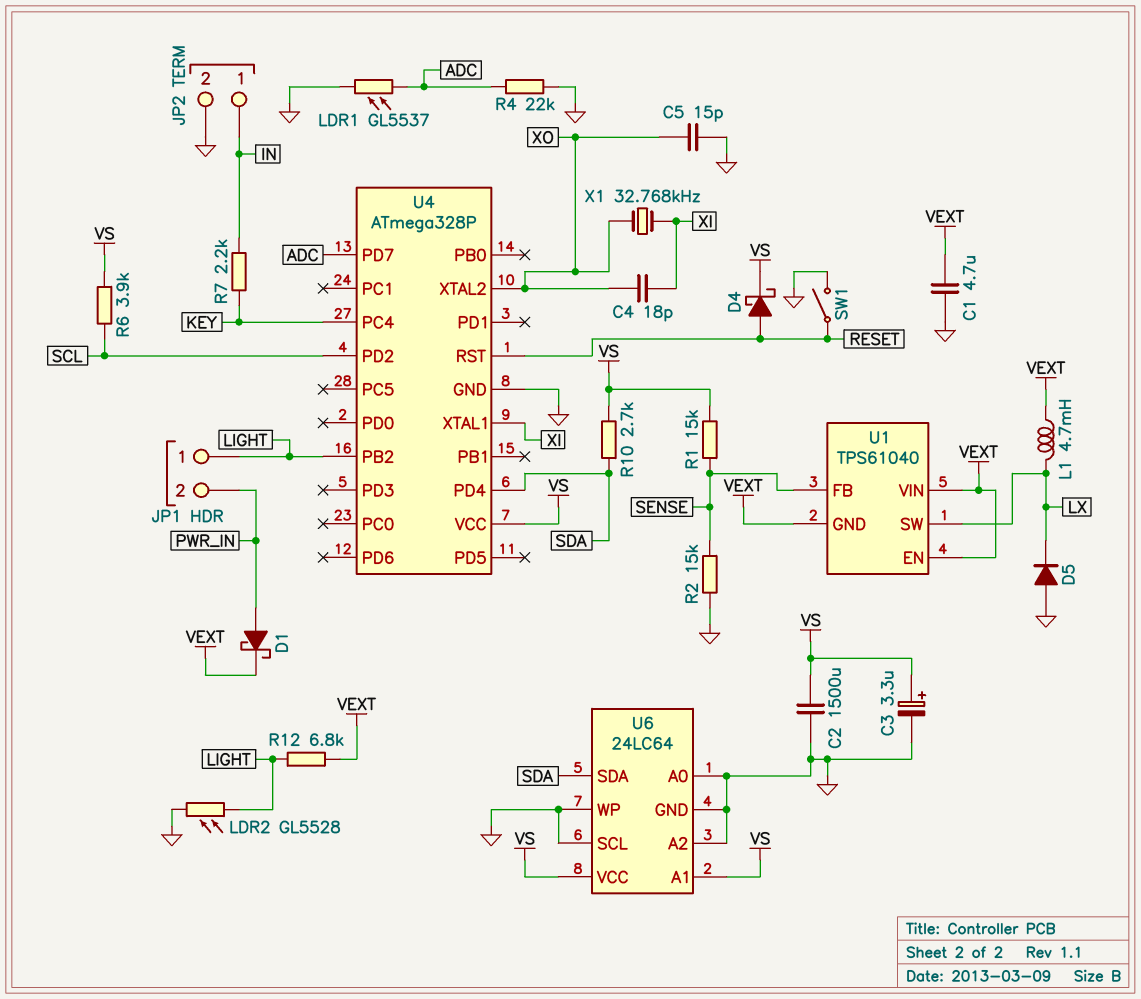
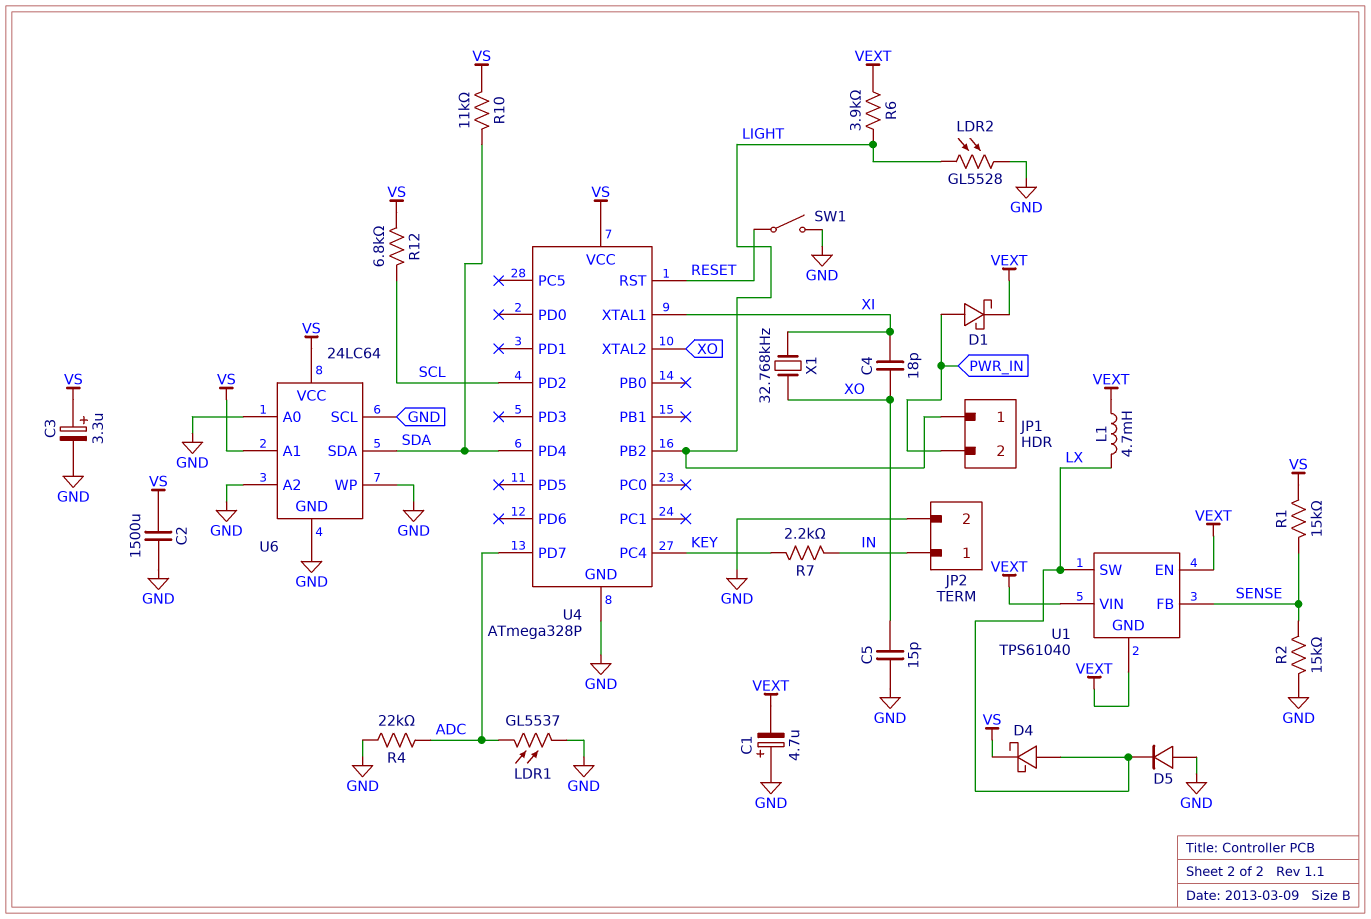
C1: 4.7uF (GND, VEXT) -> 4.7uF (plus GND, minus VEXT)
D4: schottky (A RESET, K VS) -> schottky (A LX, K VS)
R6: 3.9k (SCL, VS) -> 3.9k (LIGHT, VEXT)
R10: 2.7k (SDA, VS) -> 11k (SDA, VS)
R12: 6.8k (LIGHT, VEXT) -> 6.8k (SCL, VS)

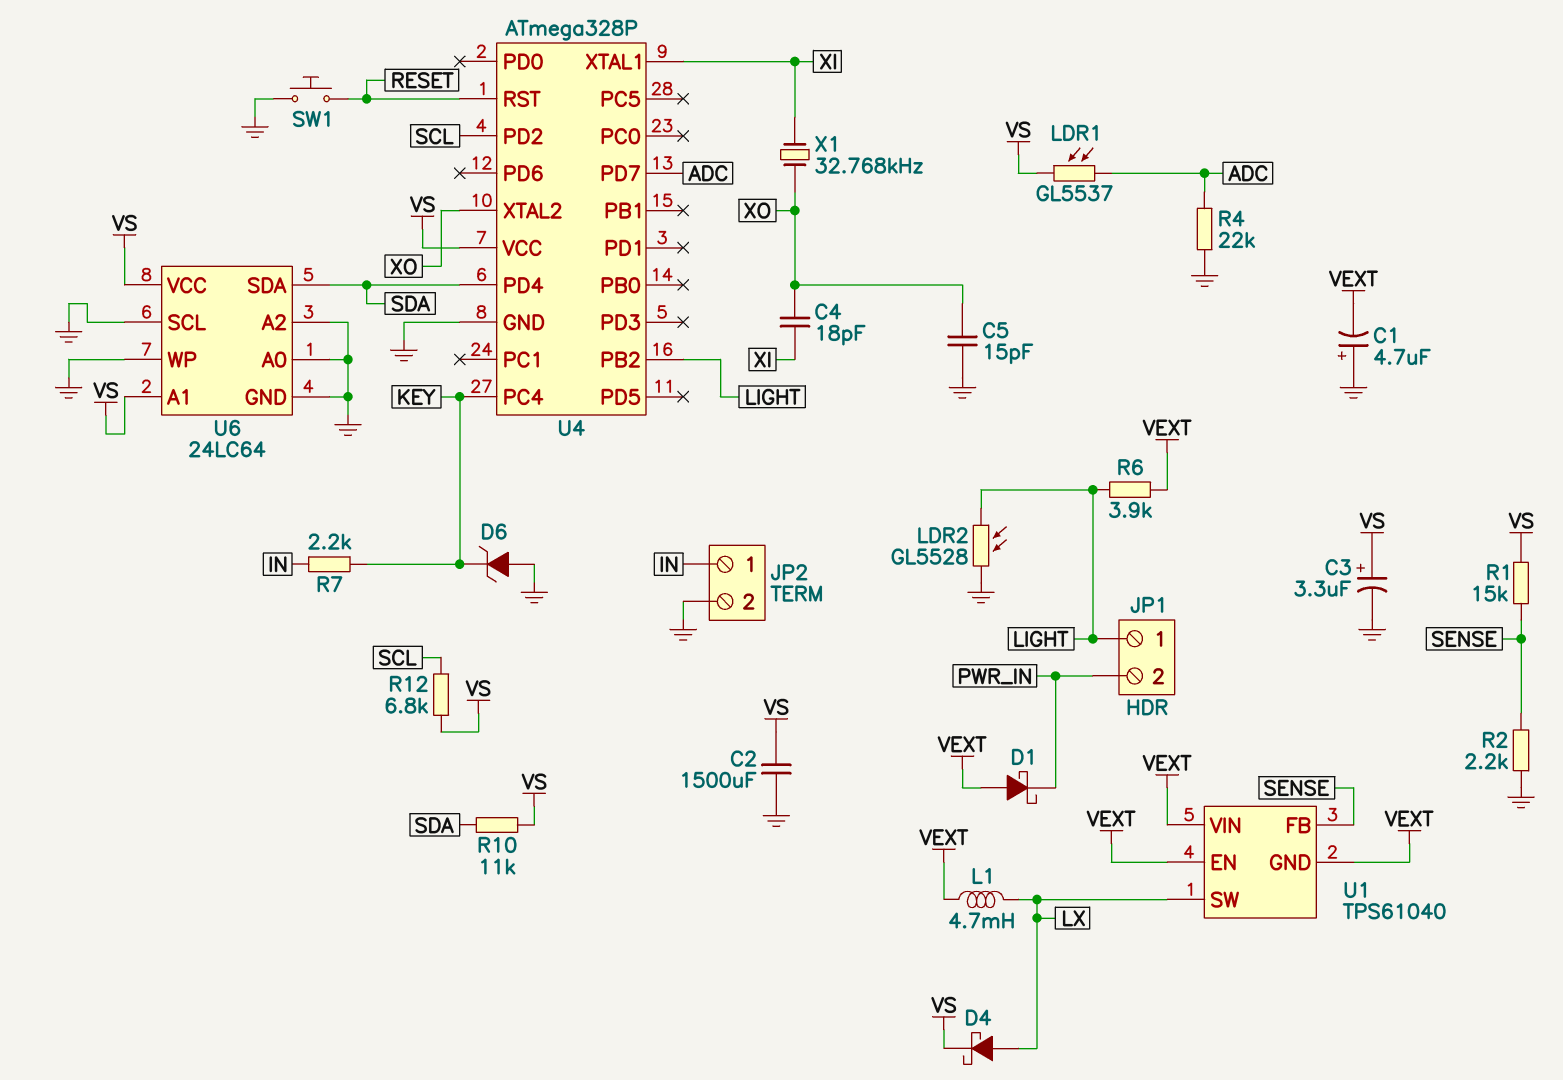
D1: schottky (A PWR_IN, K VEXT) -> schottky (A VEXT, K PWR_IN)
D5: diode (A GND, K LX) -> none
D6: none -> zener (A GND, K KEY)
LDR1: GL5537 (ADC, GND) -> GL5537 (ADC, VS)
R2: 15k (GND, SENSE) -> 2.2k (GND, SENSE)
SW1: switch (GND, RESET) -> button (GND, RESET)

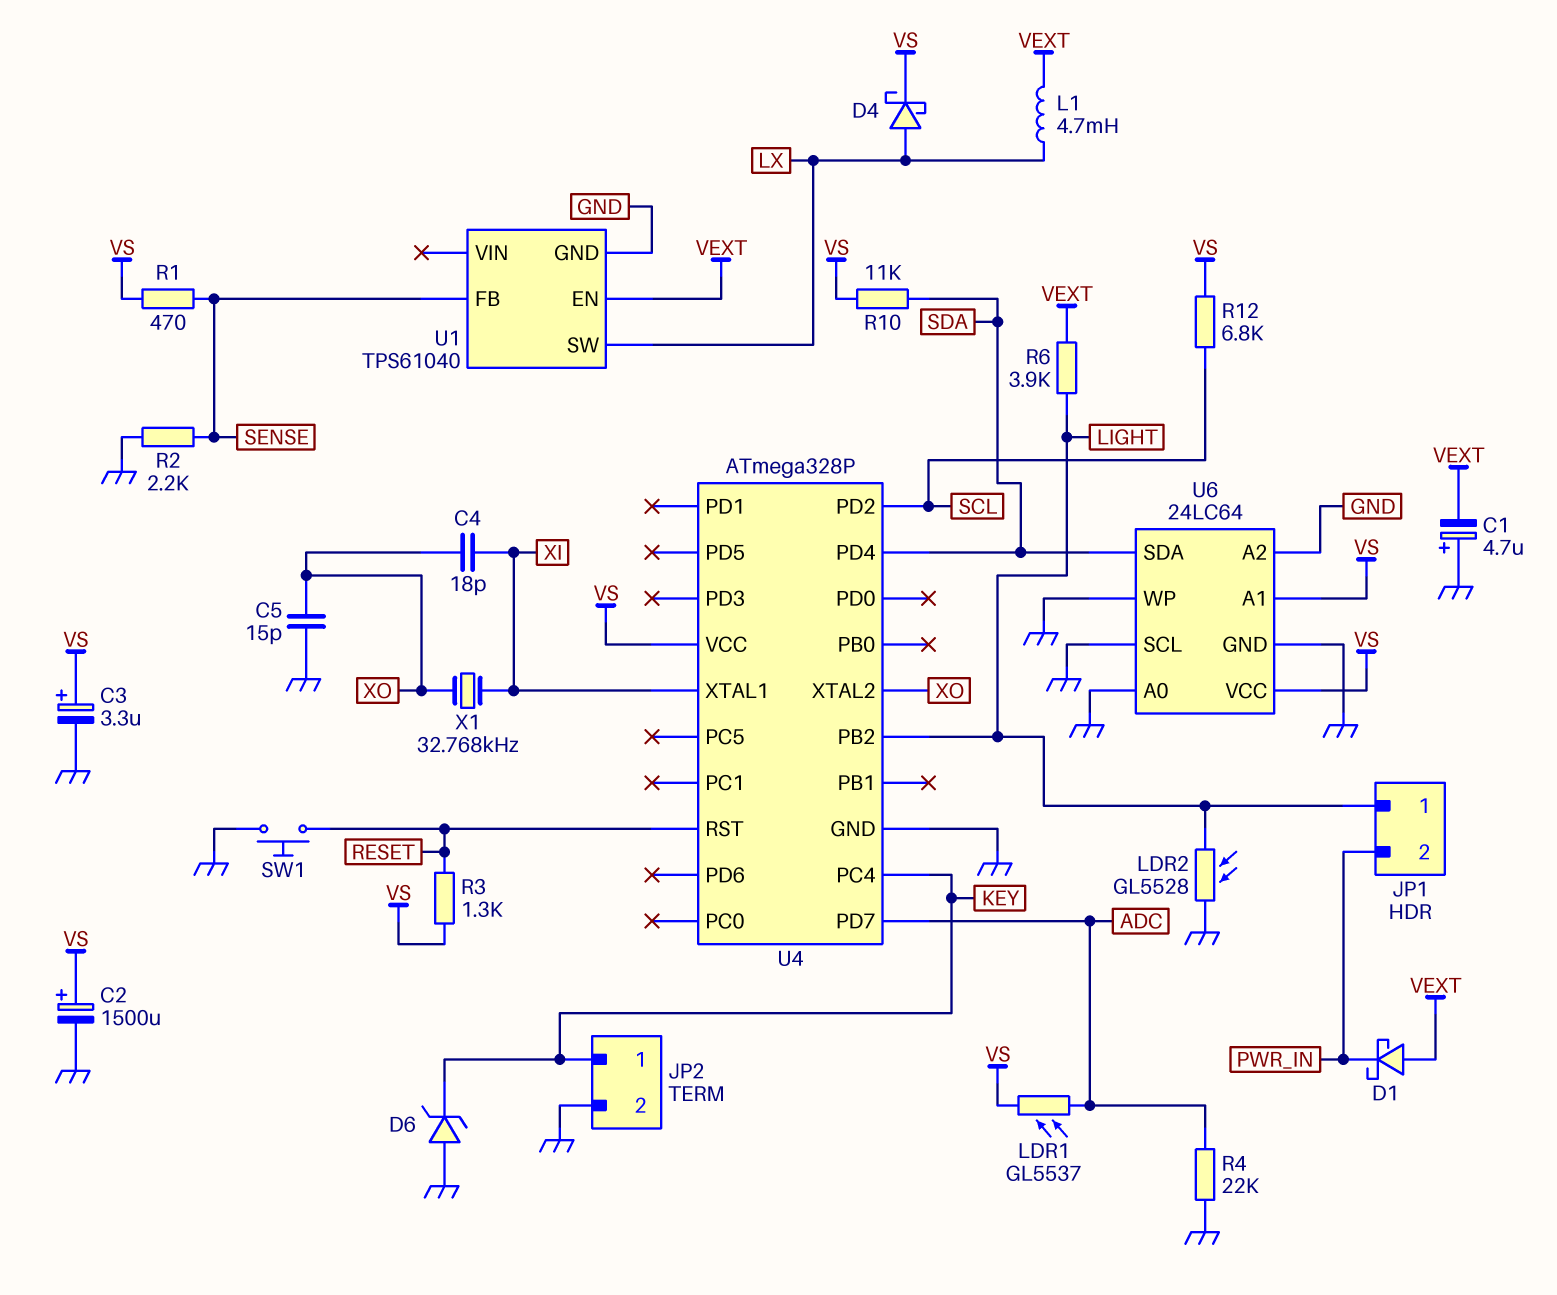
C2: 1500uF (GND, VS) -> 1500uF (plus VS, minus GND)
JP2 pin 1: IN -> KEY
R1: 15k (SENSE, VS) -> 470 (SENSE, VS)
R3: none -> 1.3k (RESET, VS)
R7: 2.2k (IN, KEY) -> none
U1 pin GND: VEXT -> GND
U1 pin VIN: VEXT -> none

